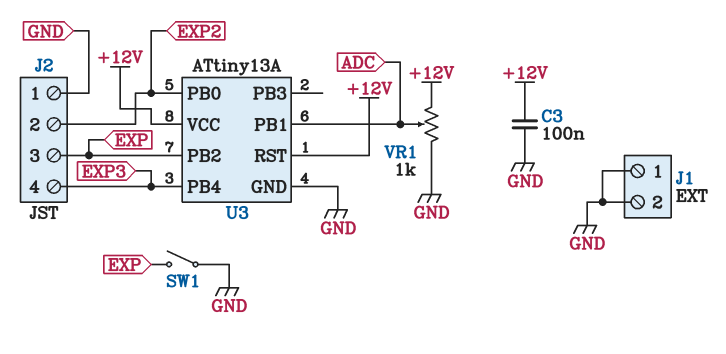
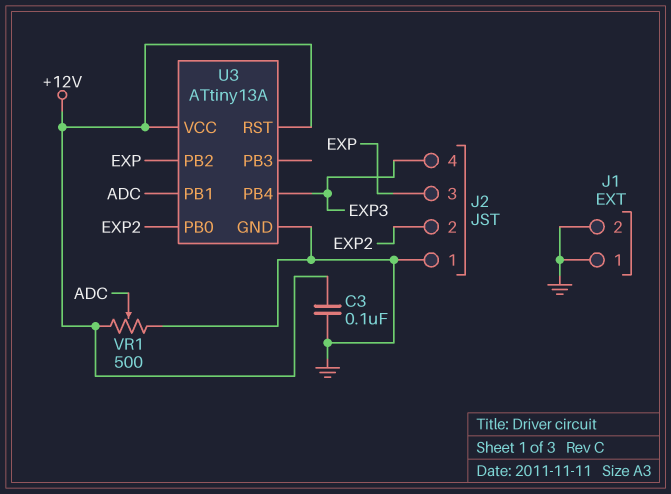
SW1: switch (EXP, GND) -> none
VR1: 1k (+12V, GND, wiper ADC) -> 500 (+12V, GND, wiper ADC)

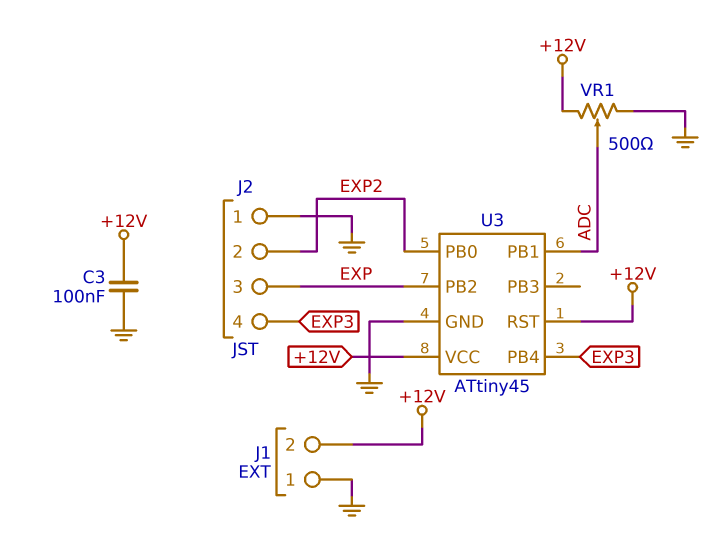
J1 pin 2: GND -> +12V
U3: ATtiny13A -> ATtiny45

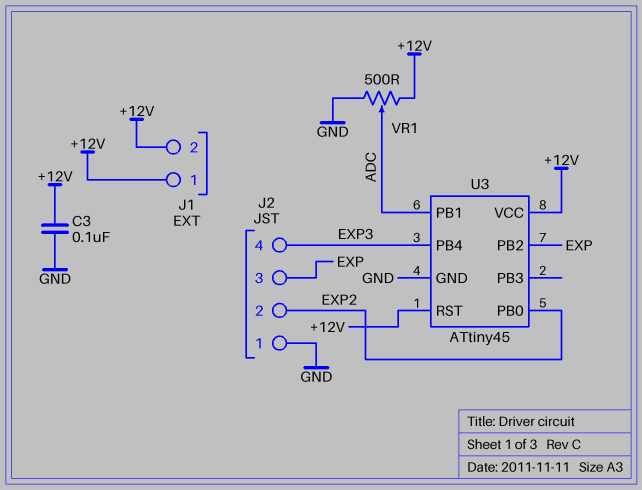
J1 pin 1: GND -> +12V

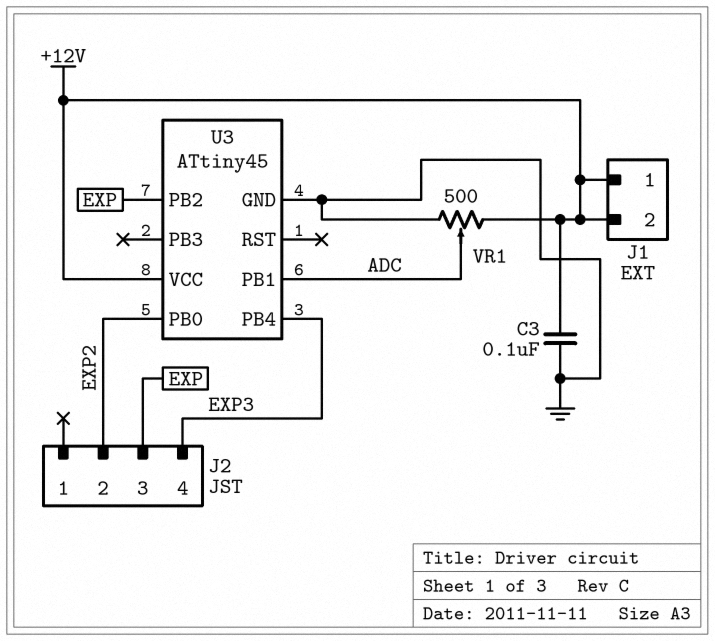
J2 pin 1: GND -> none
U3 pin RST: +12V -> none

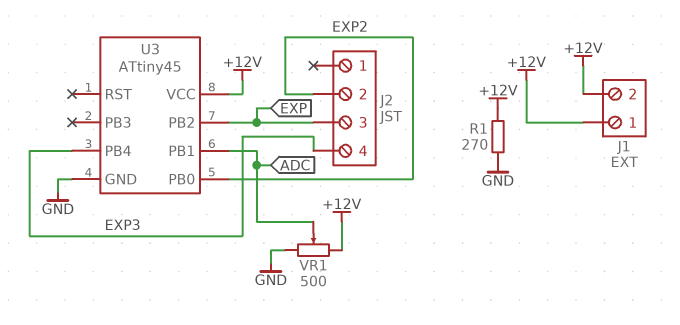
C3: 100nF (+12V, GND) -> none
R1: none -> 270 (+12V, GND)

